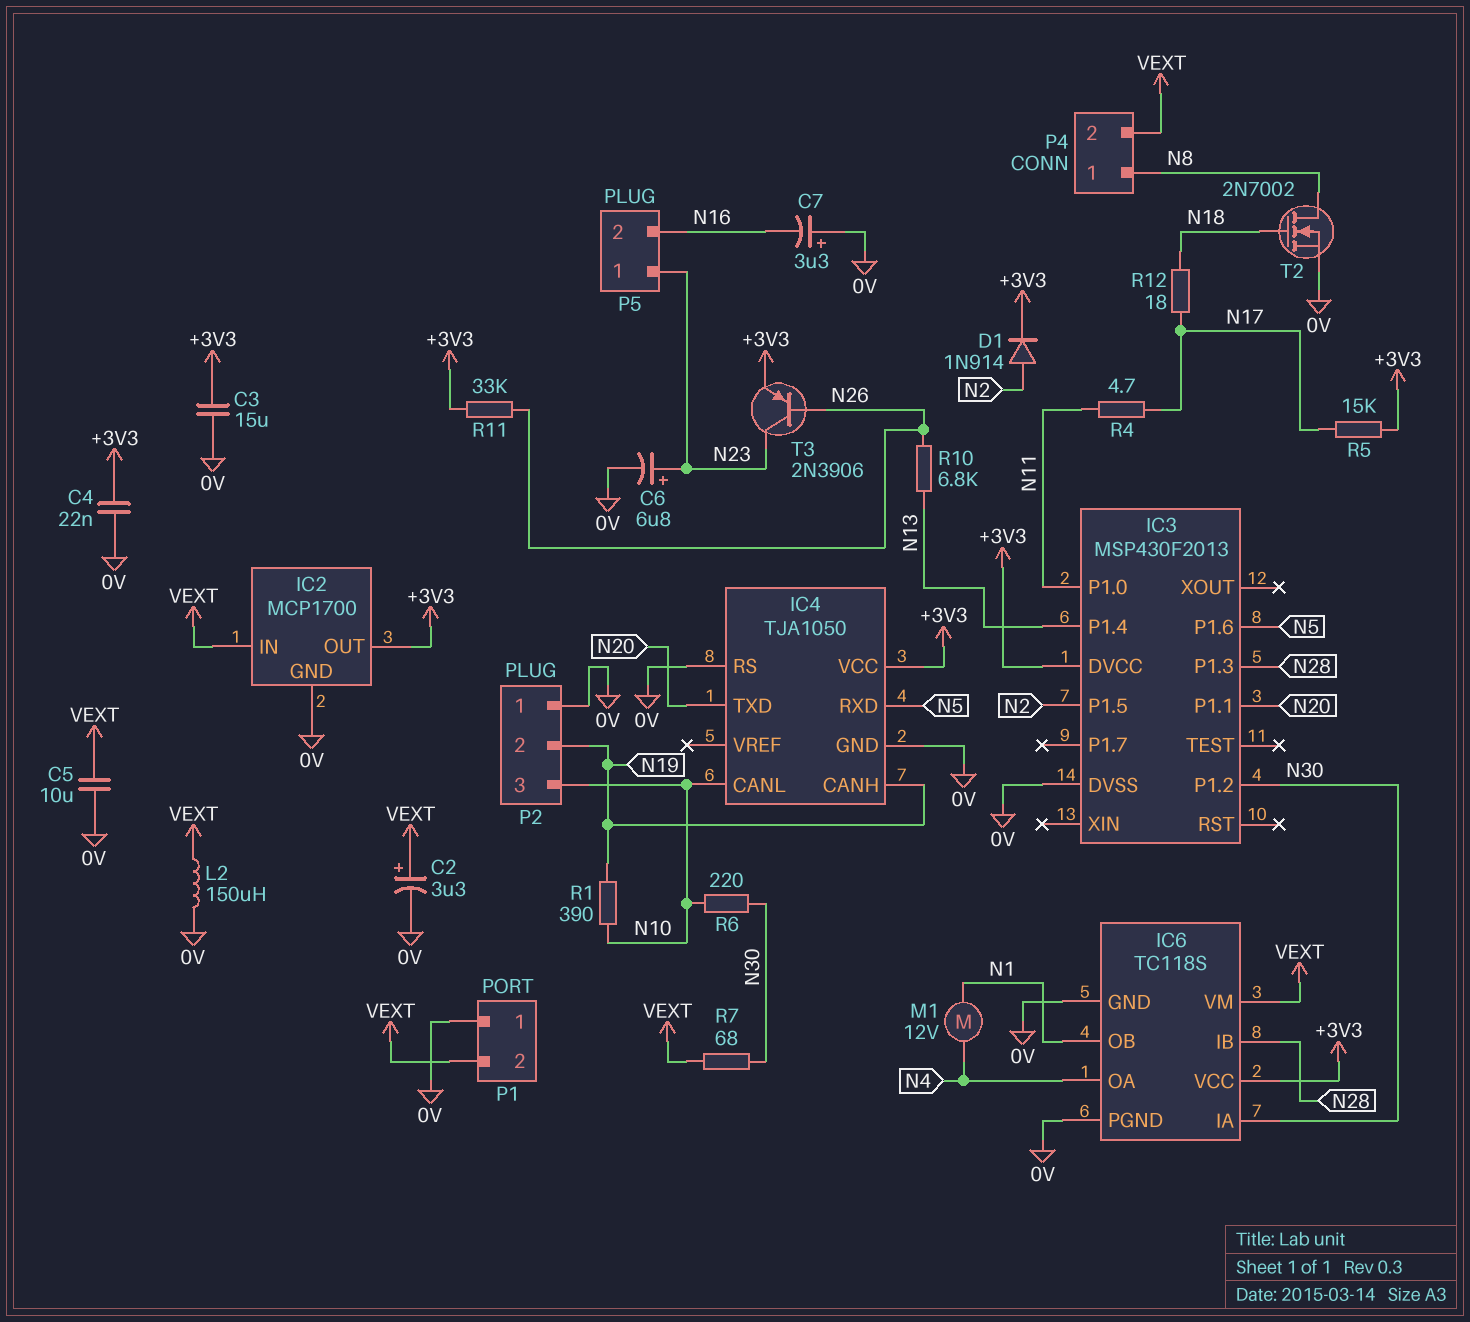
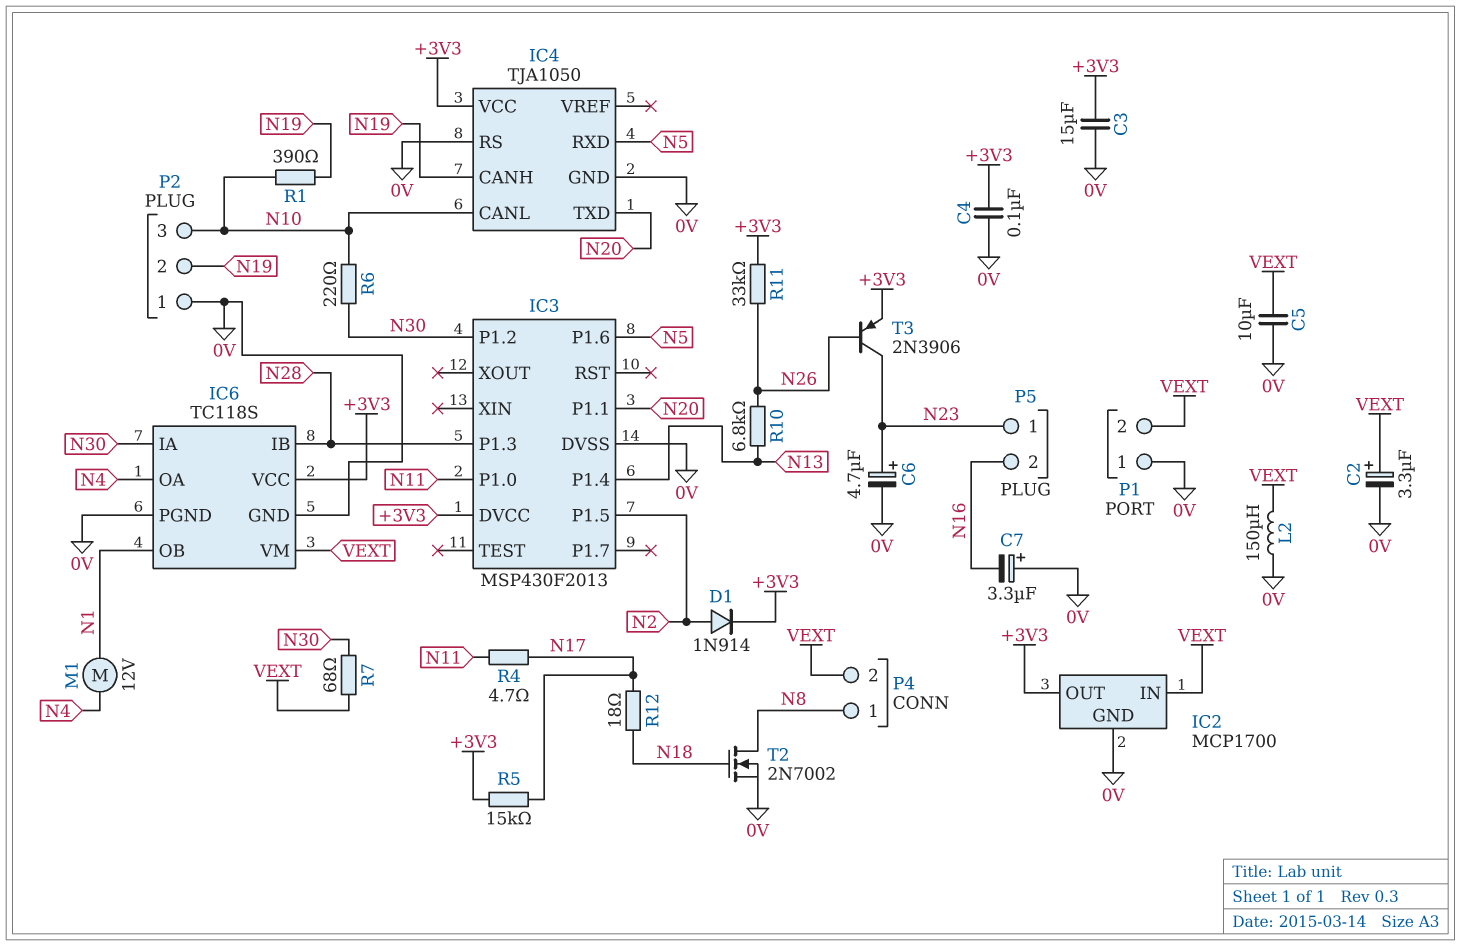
C4: 22nF (+3V3, 0V) -> 100nF (+3V3, 0V)
C6: 6.8uF (plus N23, minus 0V) -> 4.7uF (plus N23, minus 0V)

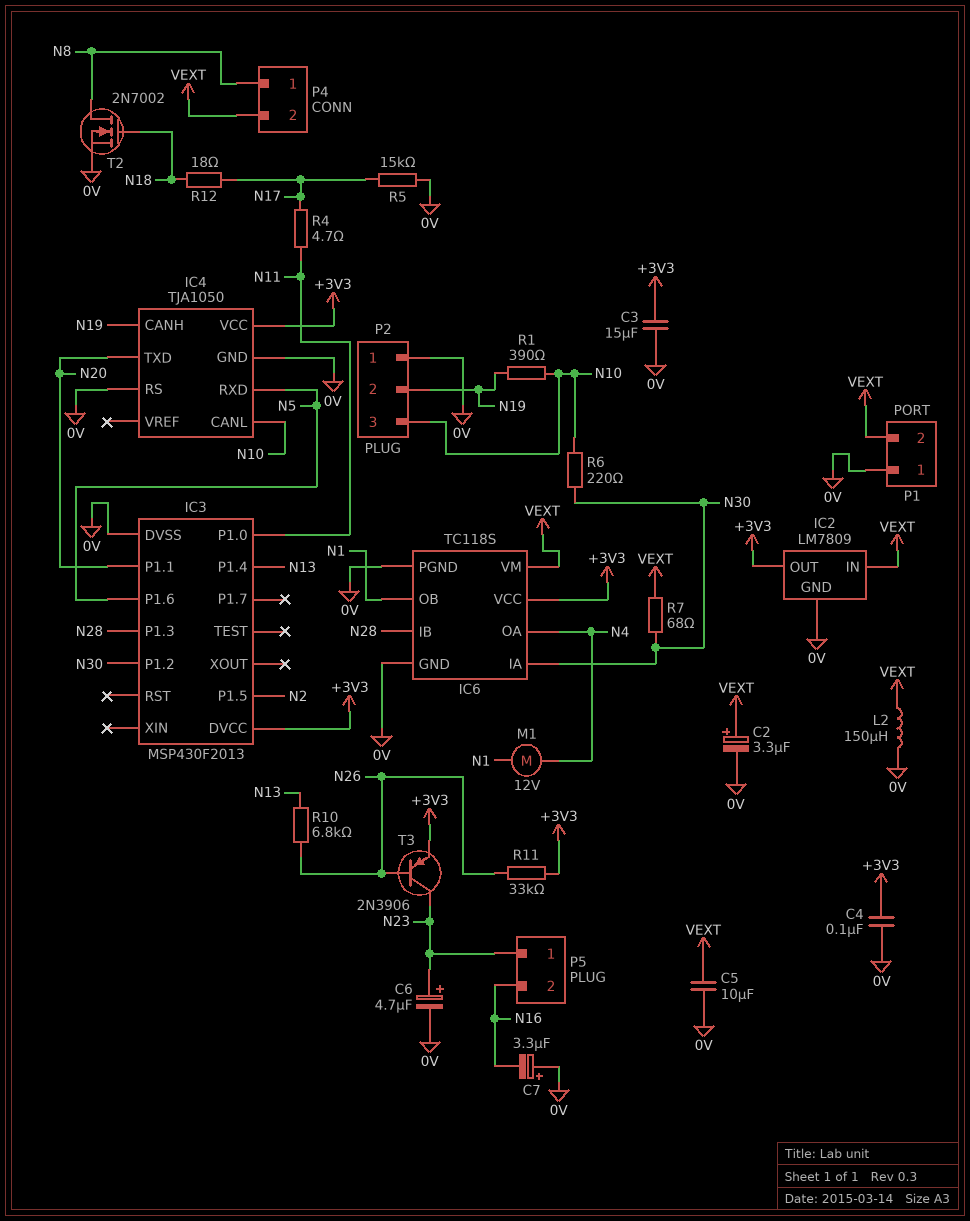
D1: diode 1N914 (A N2, K +3V3) -> none
IC2: MCP1700 -> LM7809
R5: 15k (+3V3, N17) -> 15k (0V, N17)

